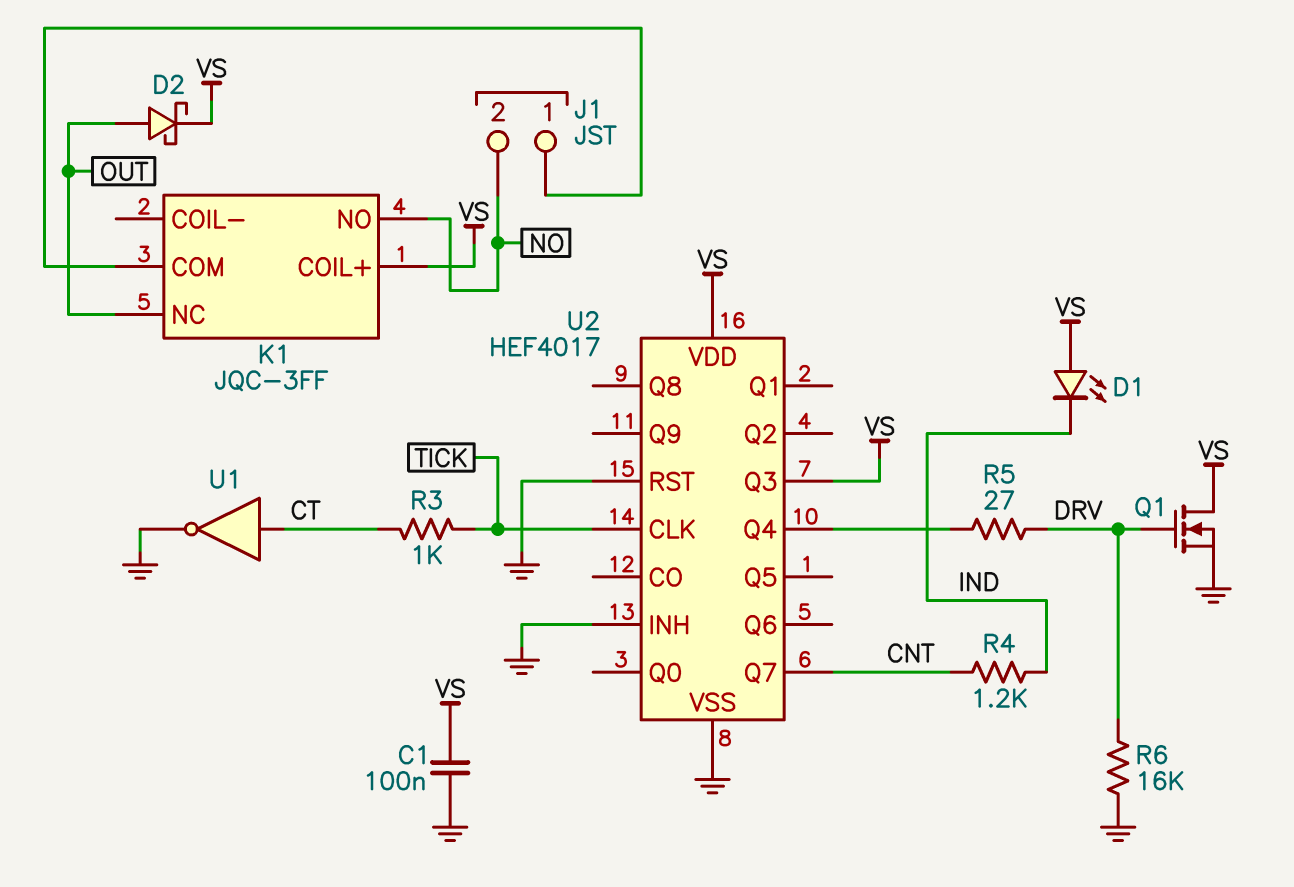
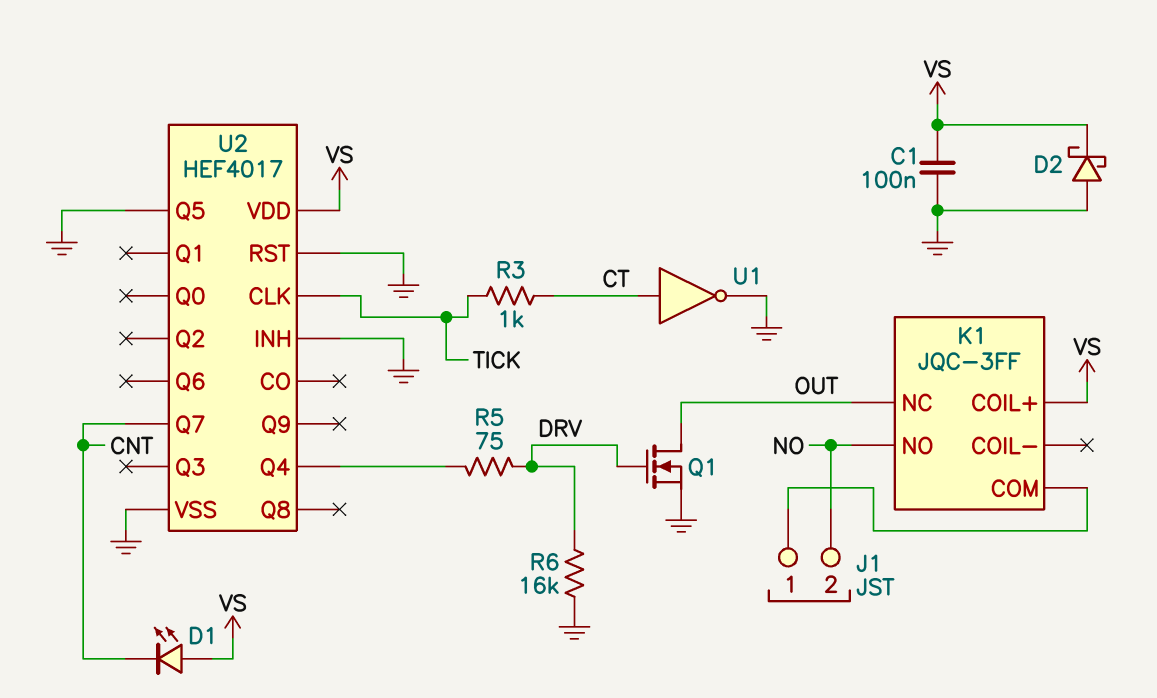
D1: LED (A VS, K IND) -> LED (A VS, K CNT)
D2: schottky (A OUT, K VS) -> schottky (A GND, K VS)
Q1: NMOS (G DRV, D VS, S GND) -> NMOS (G DRV, D OUT, S GND)
R4: 1.2k (CNT, IND) -> none
R5: 27 (DRV, U2/Q4) -> 75 (DRV, U2/Q4)
U2 pin Q3: VS -> none
U2 pin Q5: none -> GND

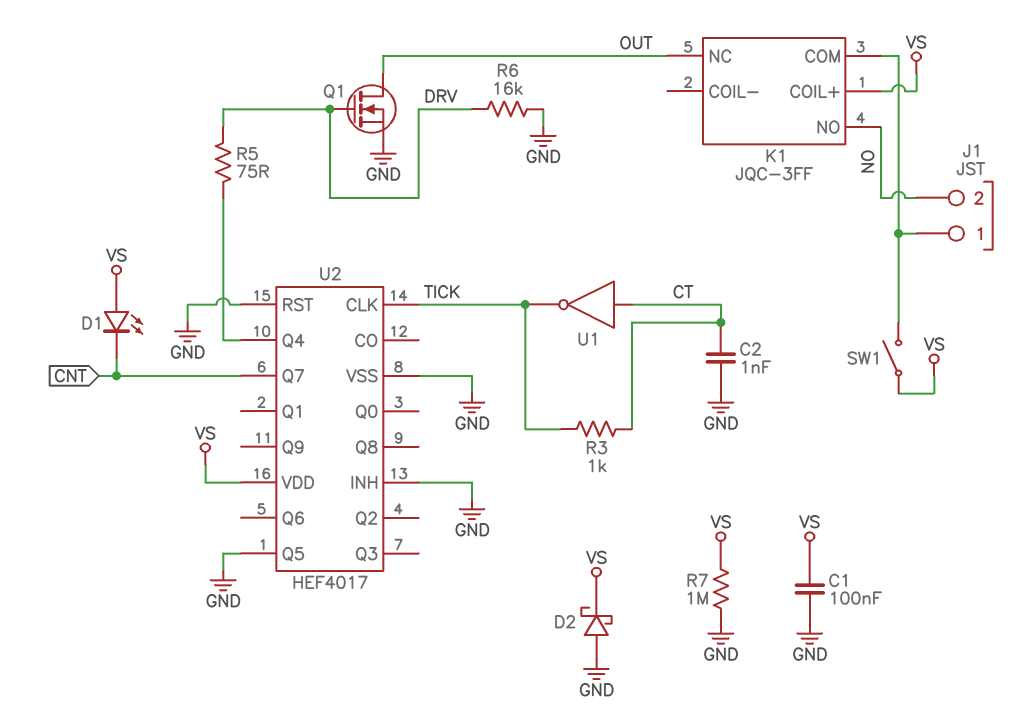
C2: none -> 1nF (CT, GND)
R7: none -> 1M (GND, VS)
SW1: none -> switch (J1/1, VS)
U1: NOT (in CT, out GND) -> NOT (in CT, out TICK)

